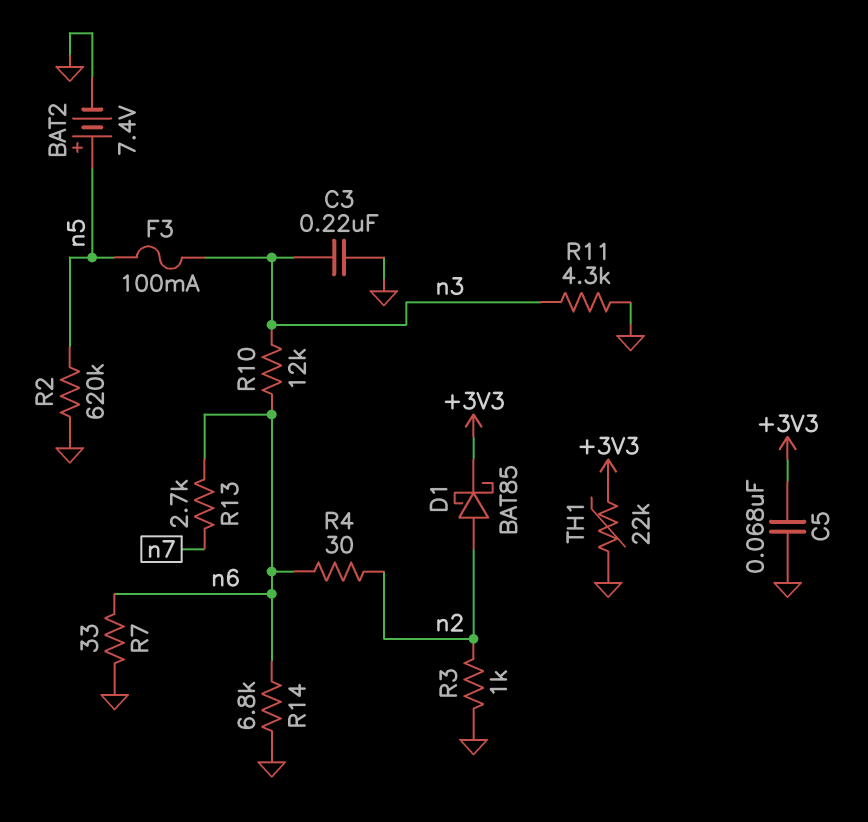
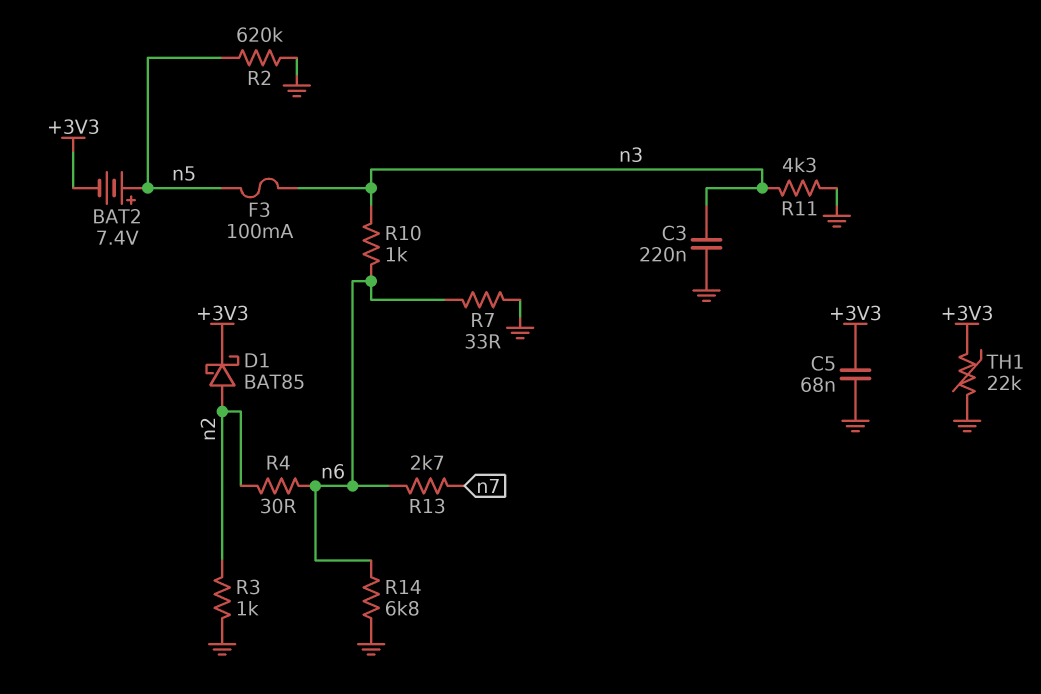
BAT2: 7.4V (plus n5, minus GND) -> 7.4V (plus n5, minus +3V3)
R10: 12k (n3, n6) -> 1k (n3, n6)

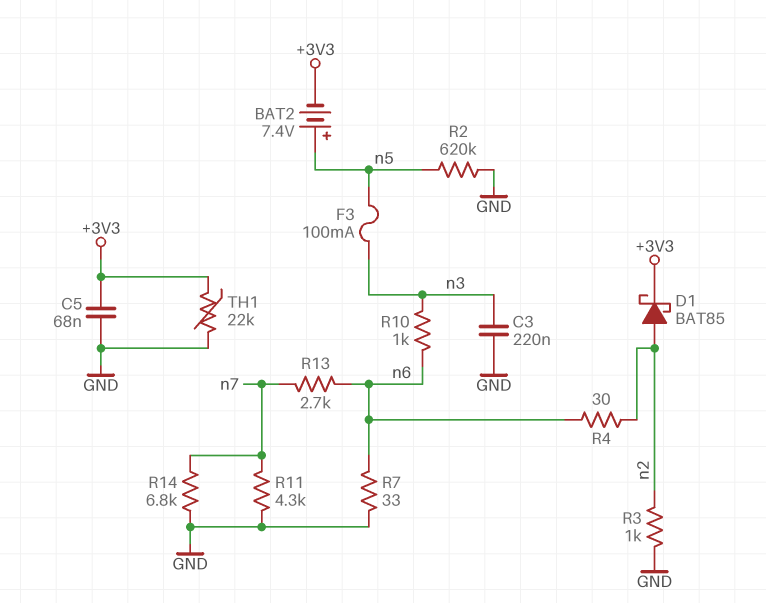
R11: 4.3k (GND, n3) -> 4.3k (GND, n7)
R14: 6.8k (GND, n6) -> 6.8k (GND, n7)

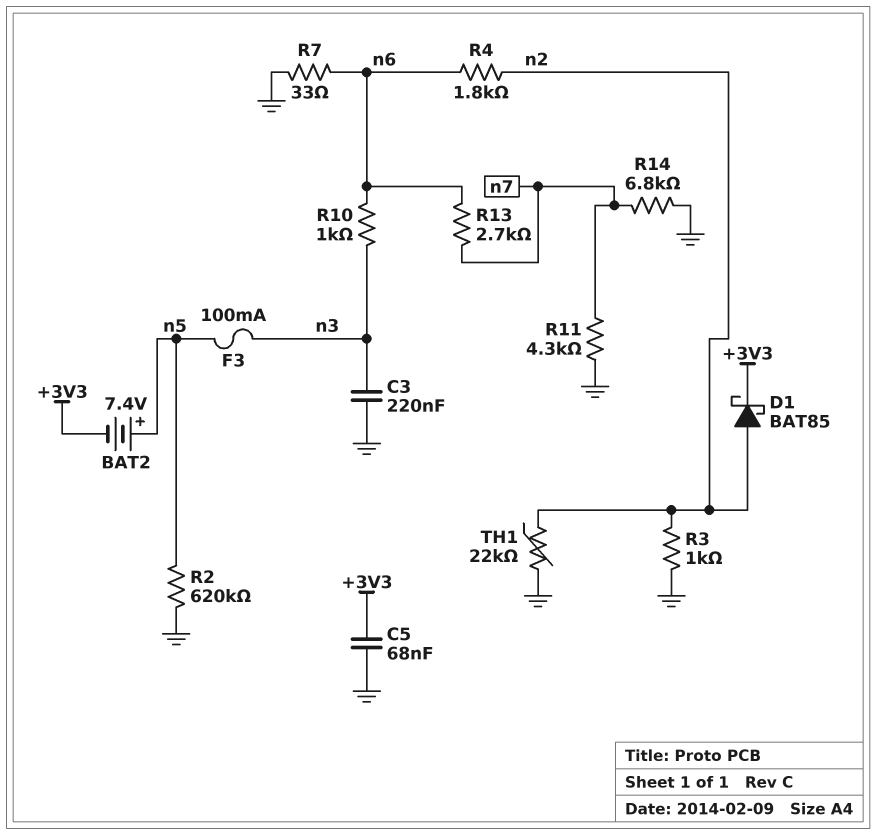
R4: 30 (n2, n6) -> 1.8k (n2, n6)
TH1: 22k (+3V3, GND) -> 22k (GND, n2)

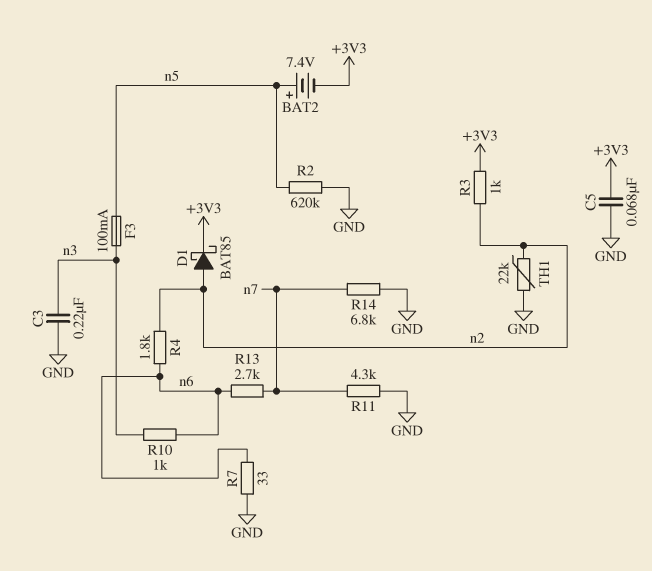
R3: 1k (GND, n2) -> 1k (+3V3, n2)

